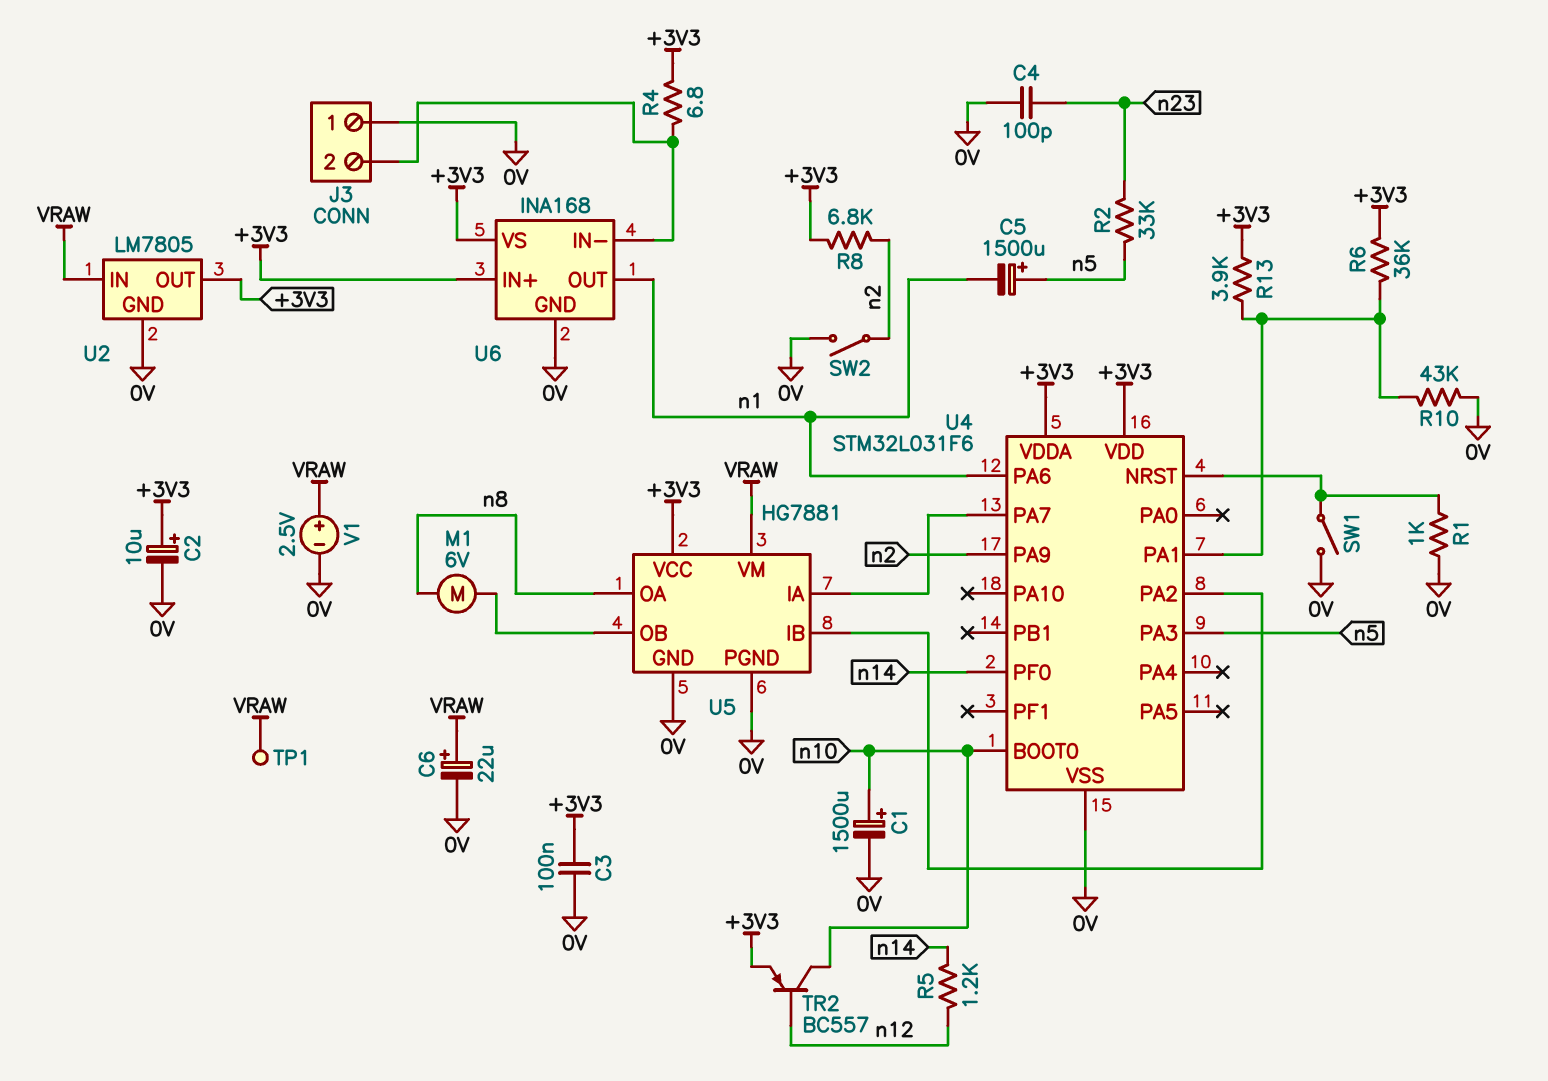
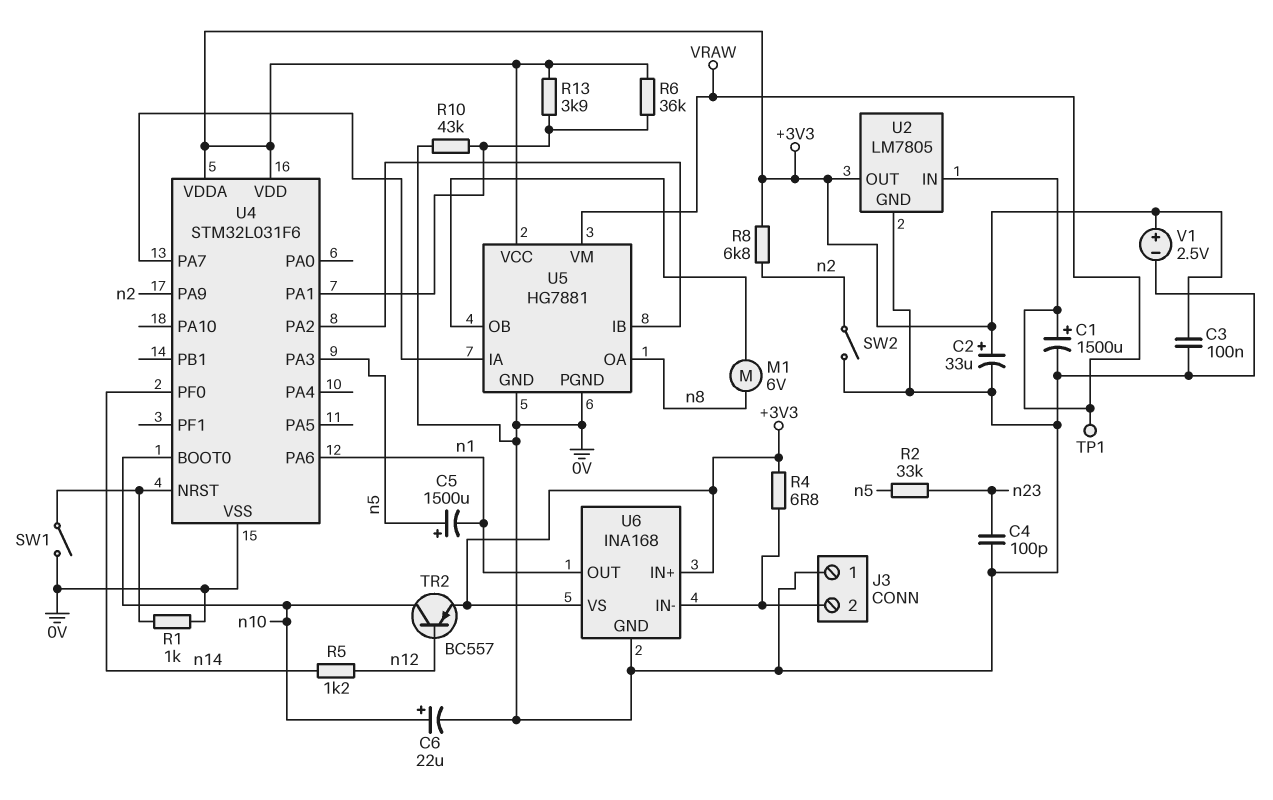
C1: 1500uF (plus n10, minus 0V) -> 1500uF (plus VRAW, minus 0V)
C2: 10uF (plus +3V3, minus 0V) -> 33uF (plus +3V3, minus 0V)
C6: 22uF (plus VRAW, minus 0V) -> 22uF (plus n10, minus 0V)
V1: 2.5V (plus VRAW, minus 0V) -> 2.5V (plus +3V3, minus 0V)

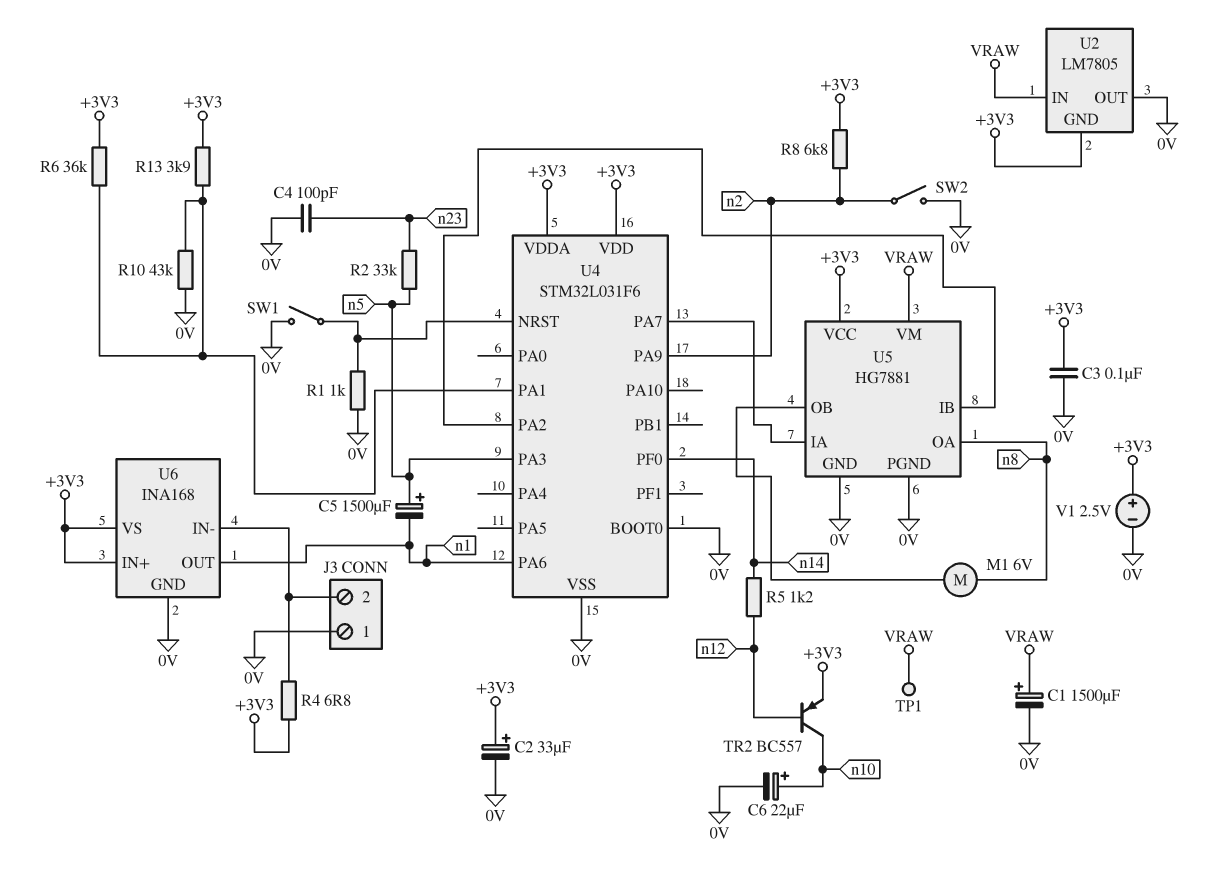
U2 pin GND: 0V -> +3V3
U2 pin OUT: +3V3 -> 0V
U4 pin BOOT0: n10 -> 0V

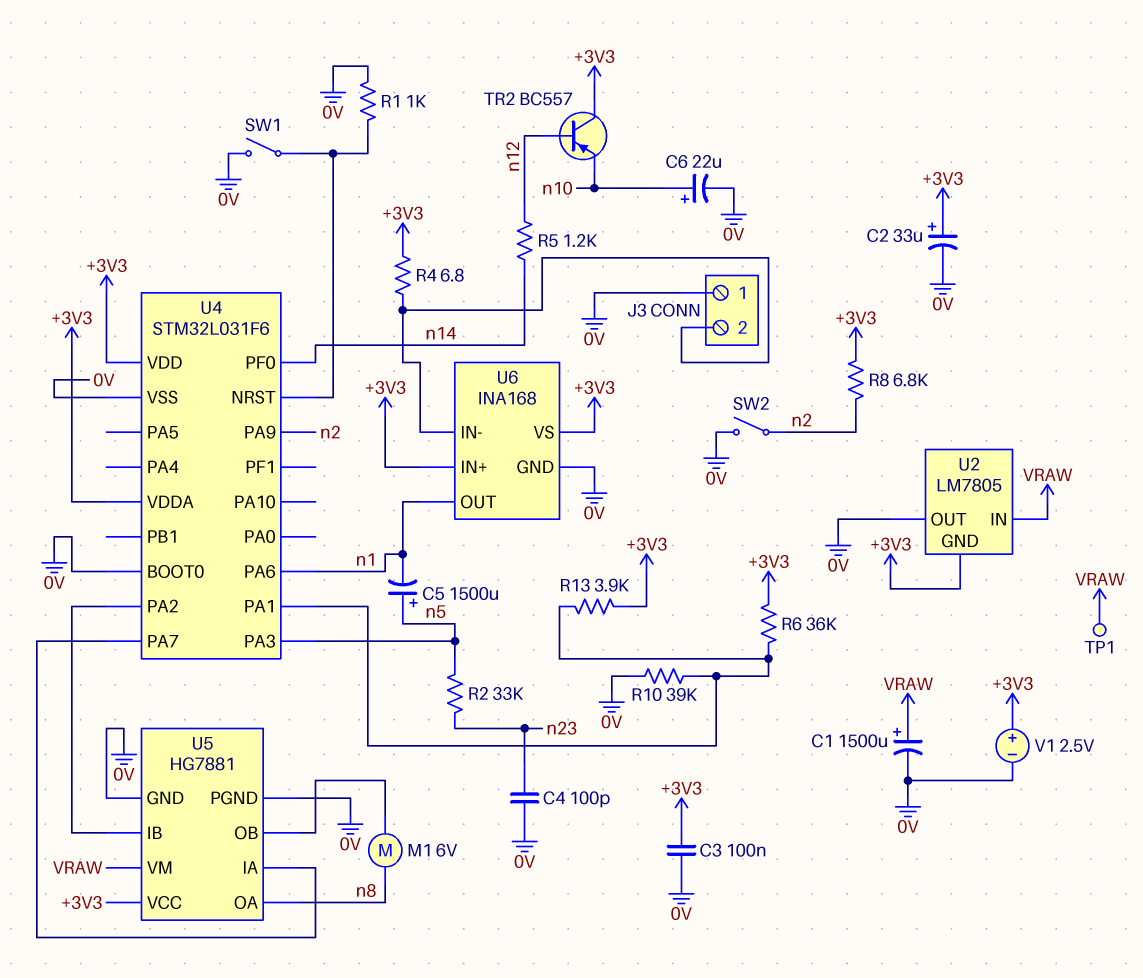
R10: 43k (0V, U4/PA1) -> 39k (0V, U4/PA1)
TR2: PNP BC557 (B n12, C n10, E +3V3) -> PNP BC557 (B n12, C +3V3, E n10)

